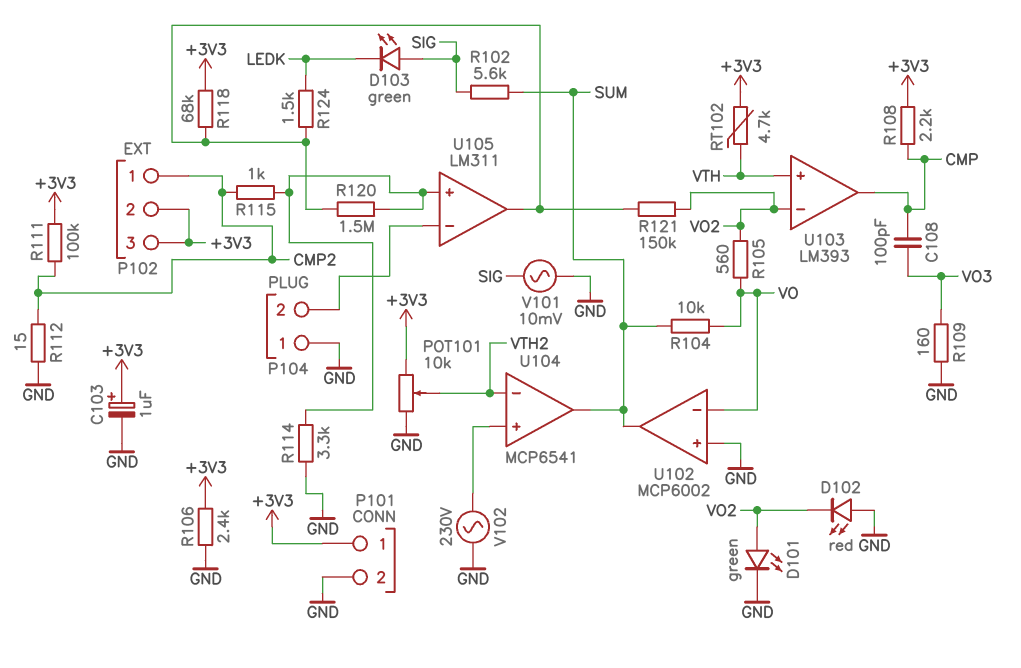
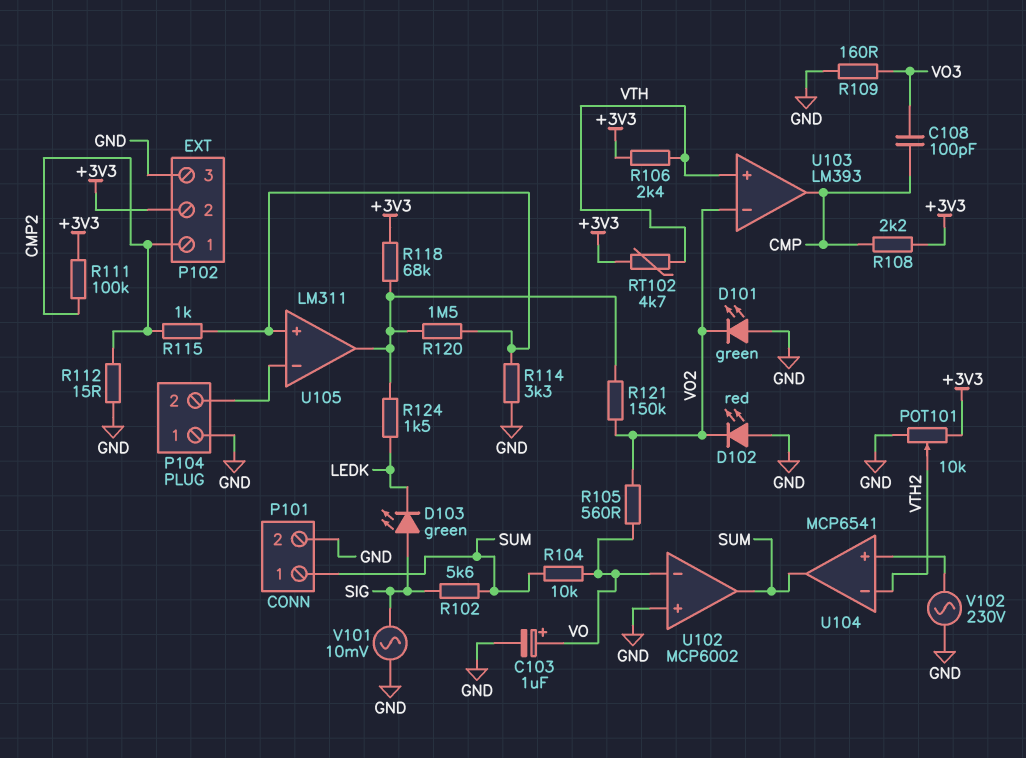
C103: 1uF (plus +3V3, minus GND) -> 1uF (plus VO, minus GND)
D101: LED green (A VO2, K GND) -> LED green (A GND, K VO2)
P101 pin 1: +3V3 -> SUM
P102 pin 3: +3V3 -> GND
R106: 2.4k (+3V3, GND) -> 2.4k (+3V3, VTH)

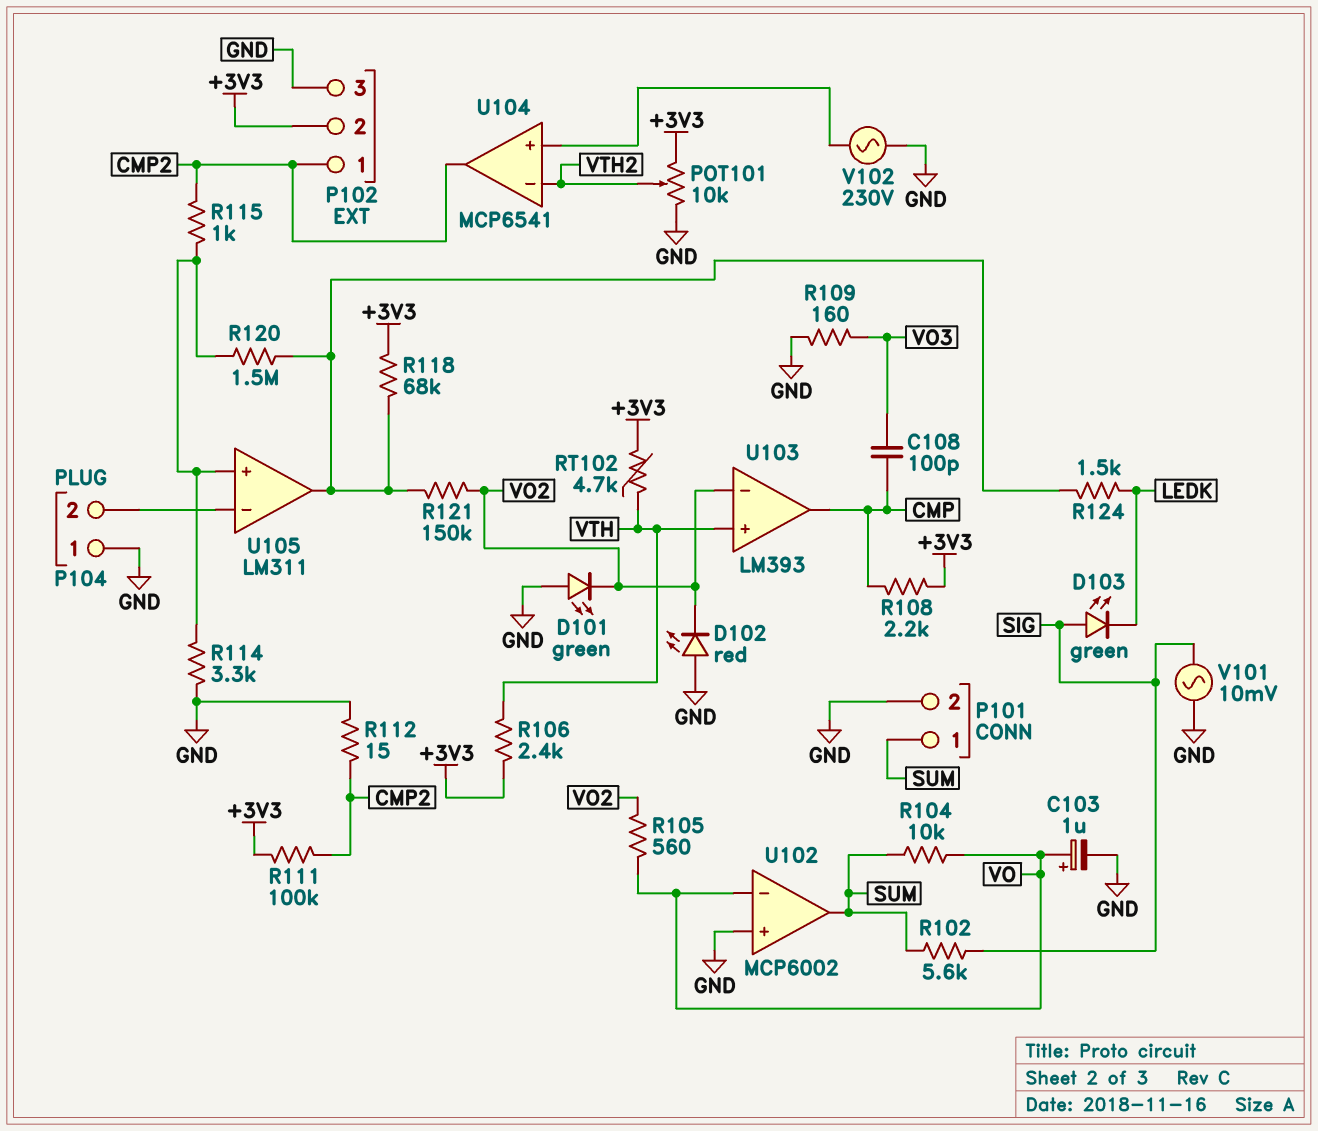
U104 pin out: SUM -> CMP2

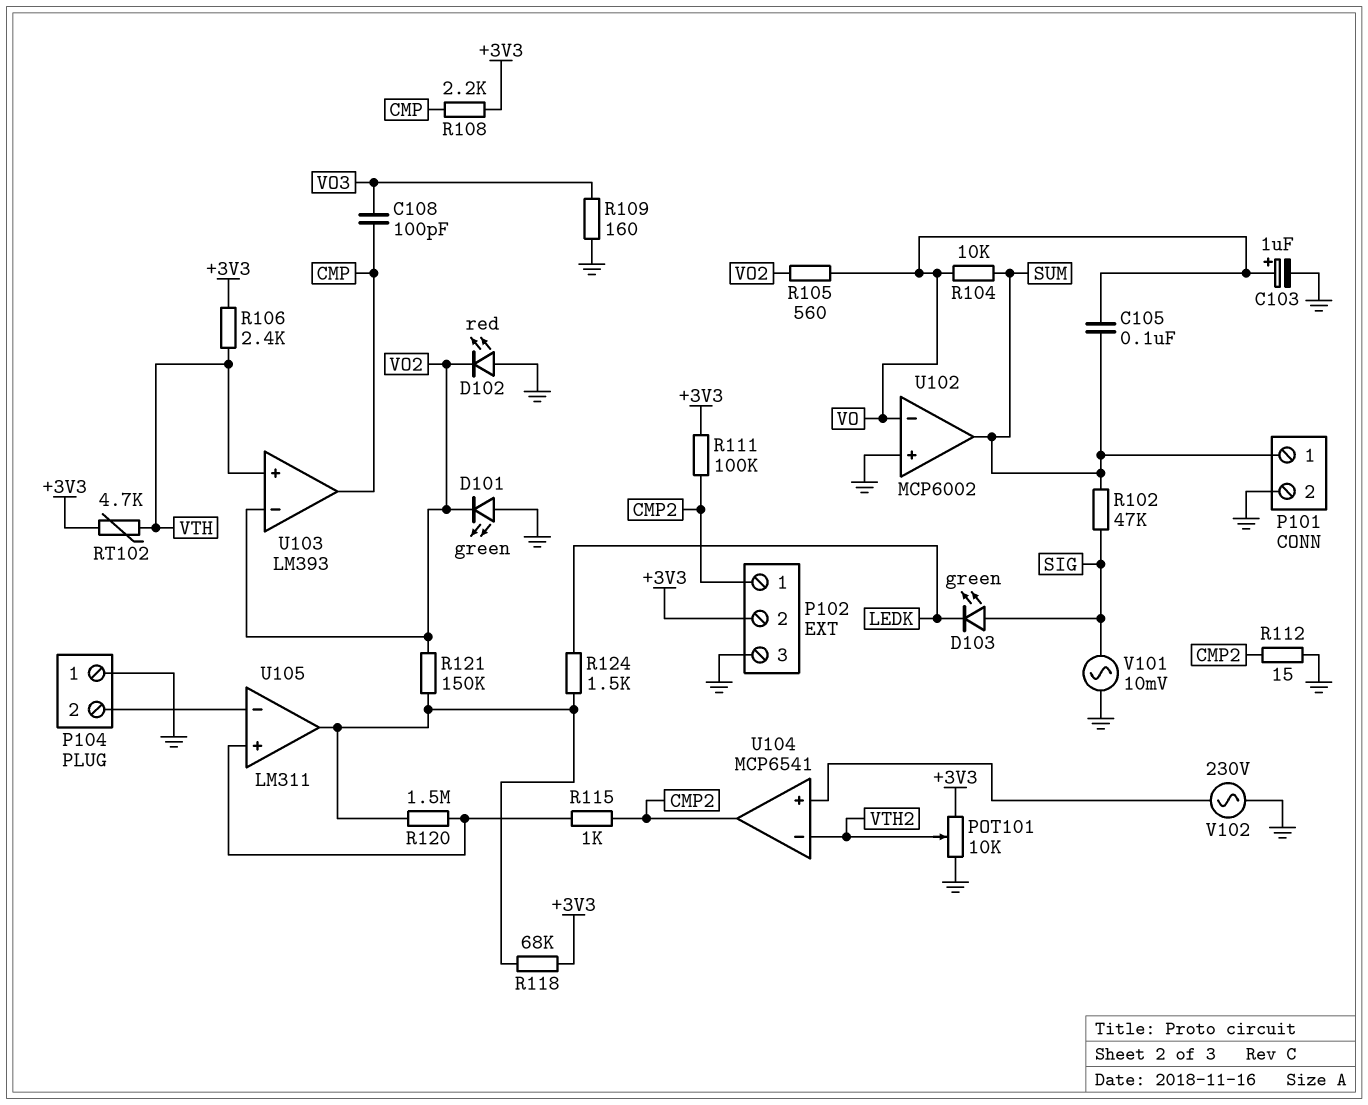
C105: none -> 100nF (SUM, VO)
R102: 5.6k (SIG, SUM) -> 47k (SIG, SUM)
R114: 3.3k (GND, U105/in+) -> none

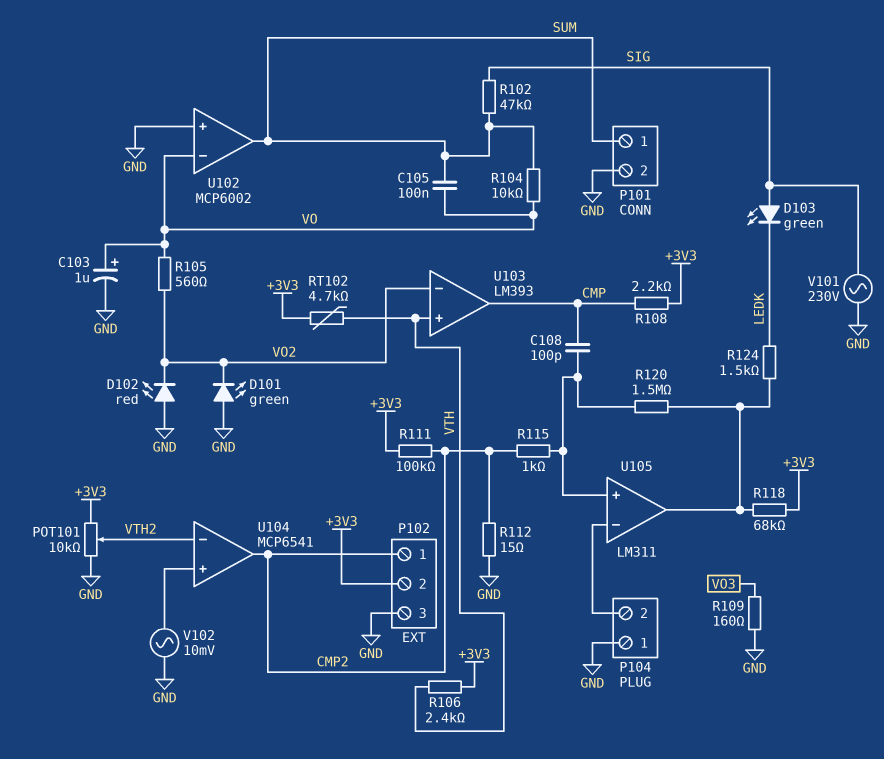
C108: 100pF (CMP, VO3) -> 100pF (CMP, U105/in+)
R121: 150k (U105/out, VO2) -> none
V101: AC 10mV (GND, SIG) -> AC 230V (GND, SIG)
V102: AC 230V (GND, U104/in+) -> AC 10mV (GND, U104/in+)

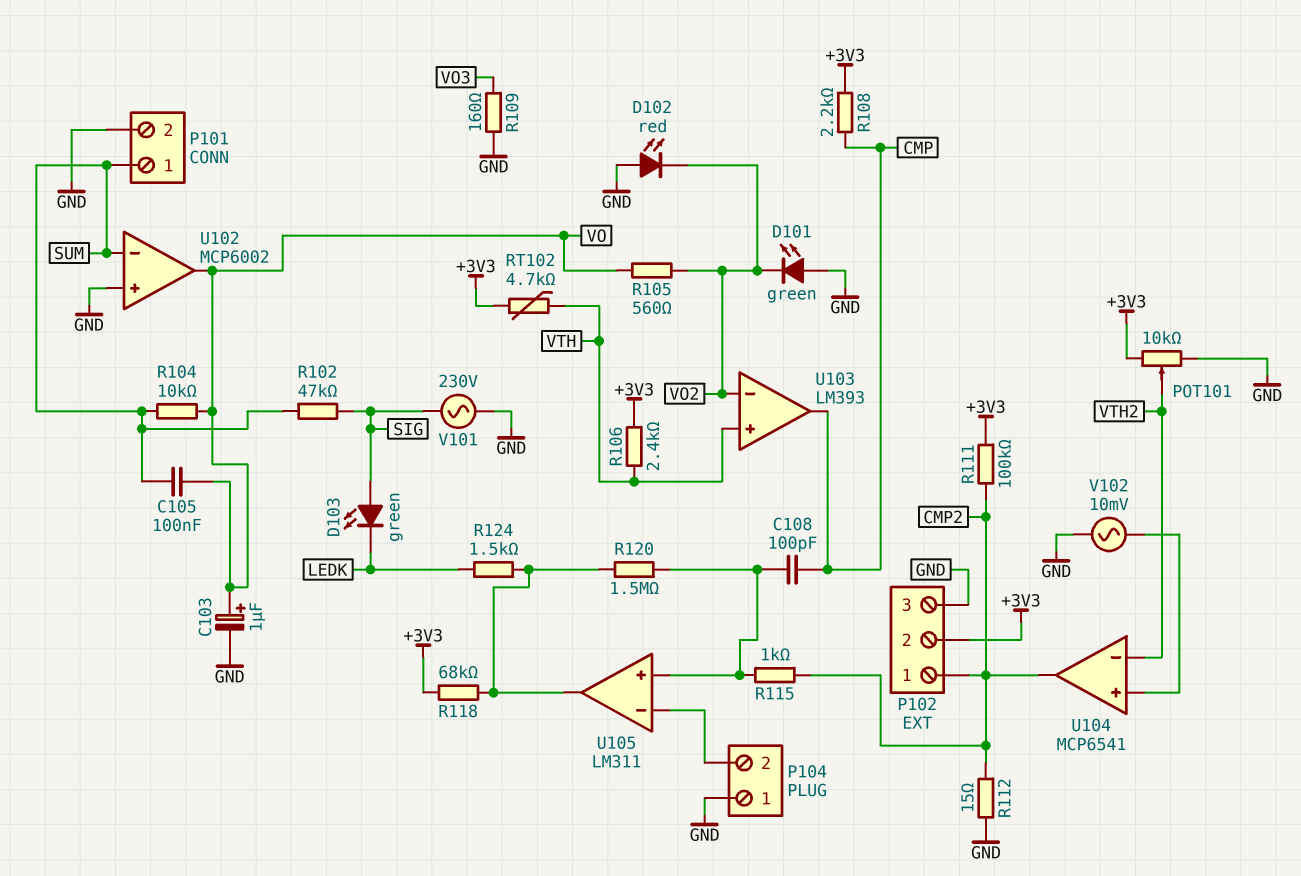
U102 pin in-: VO -> SUM
U102 pin out: SUM -> VO

